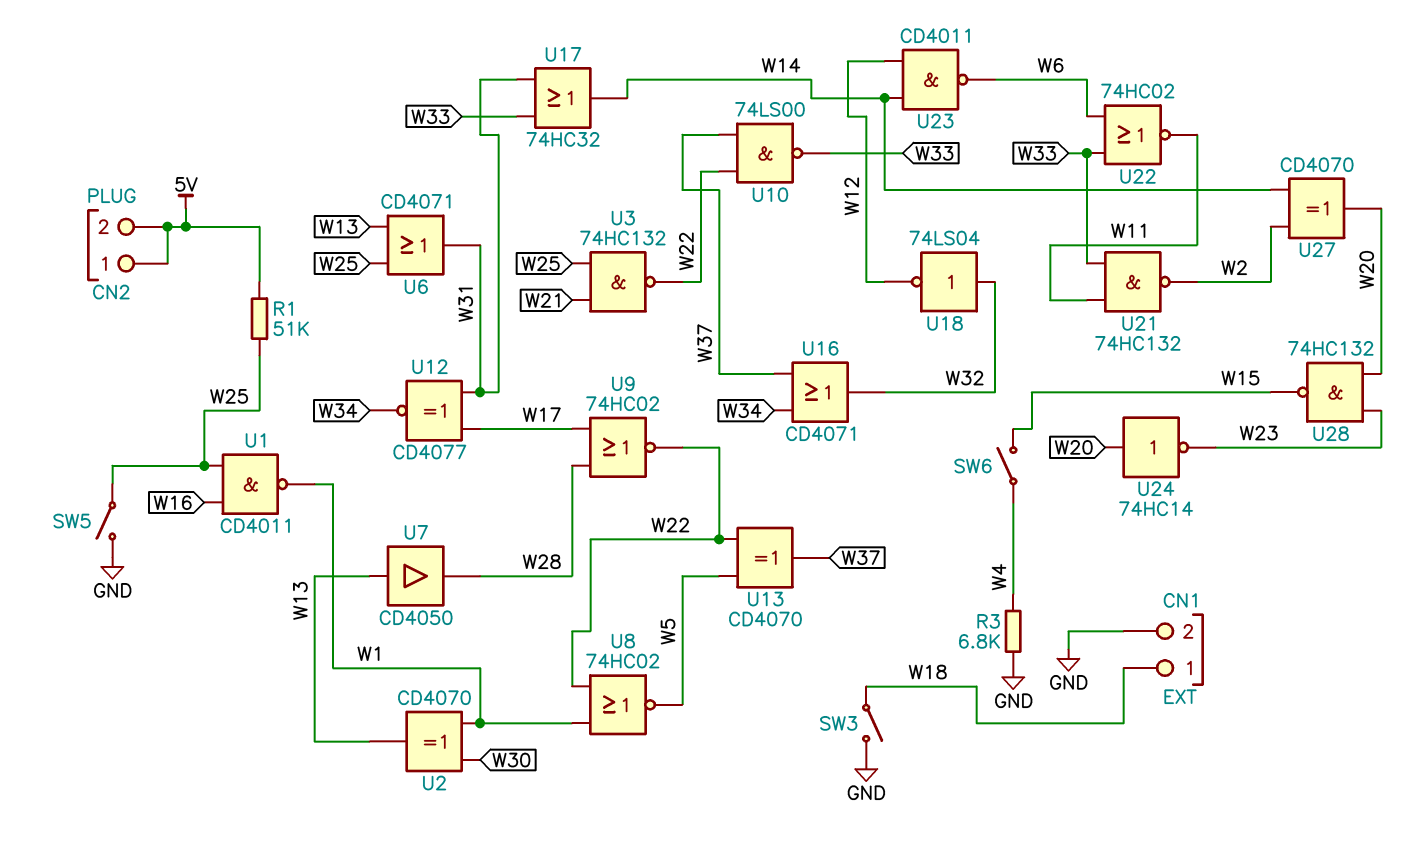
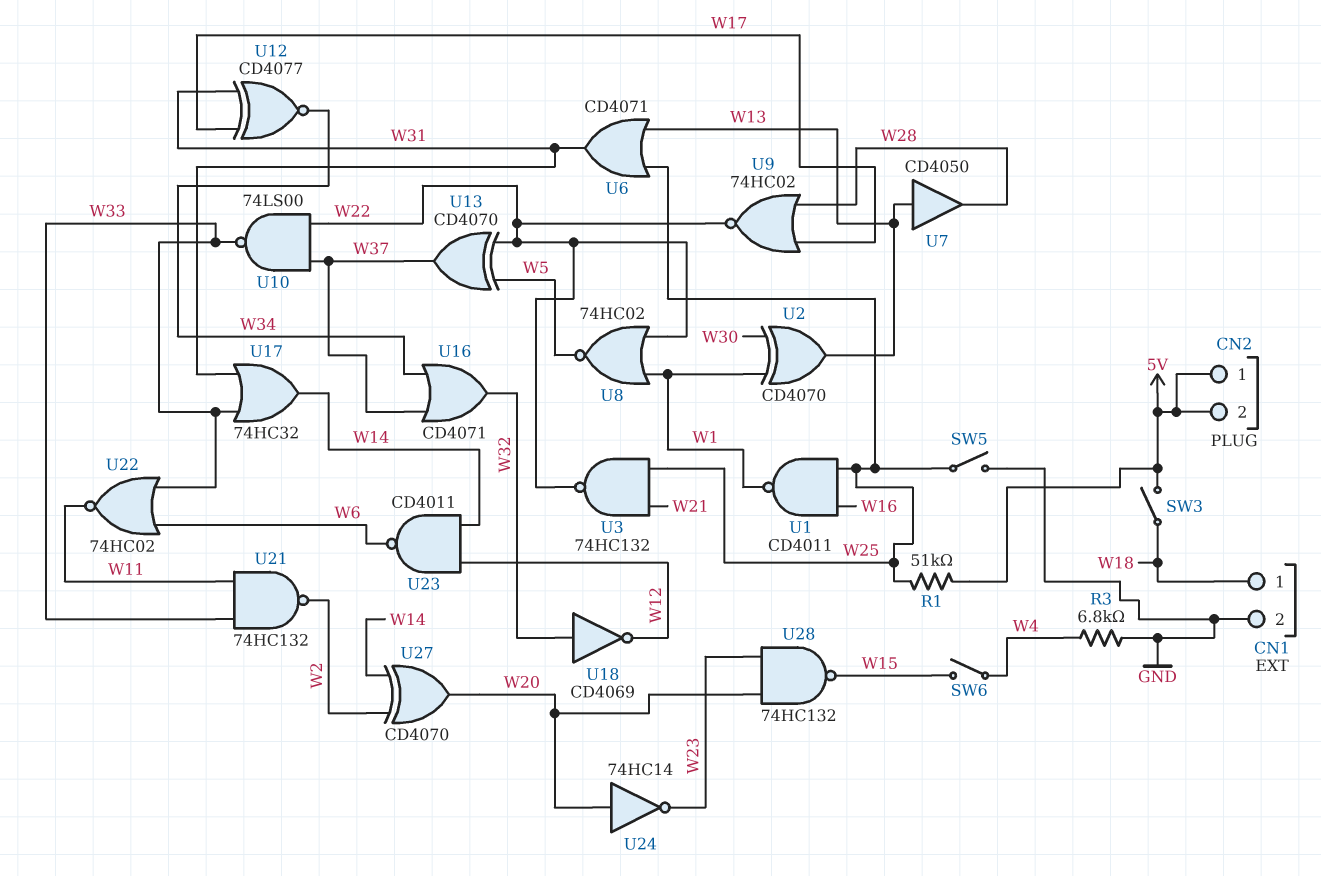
SW3: switch (GND, W18) -> switch (5V, W18)
U18: NOT 74LS04 (in W32, out W12) -> NOT CD4069 (in W32, out W12)

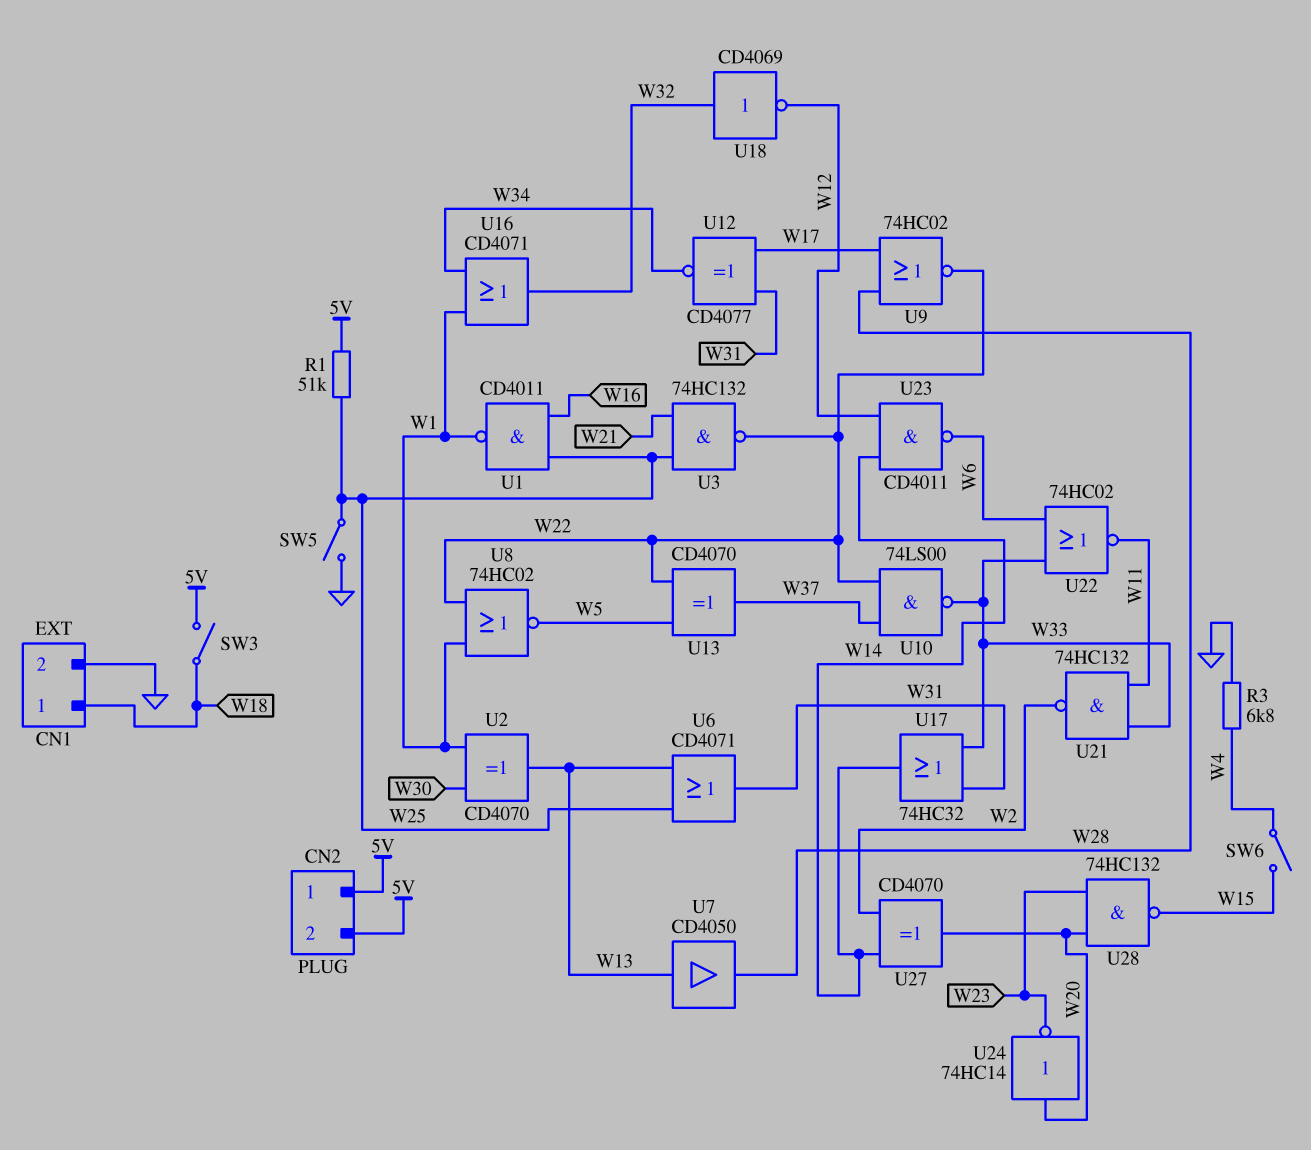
U16: OR CD4071 (in W34, in W37, out W32) -> OR CD4071 (in W1, in W34, out W32)

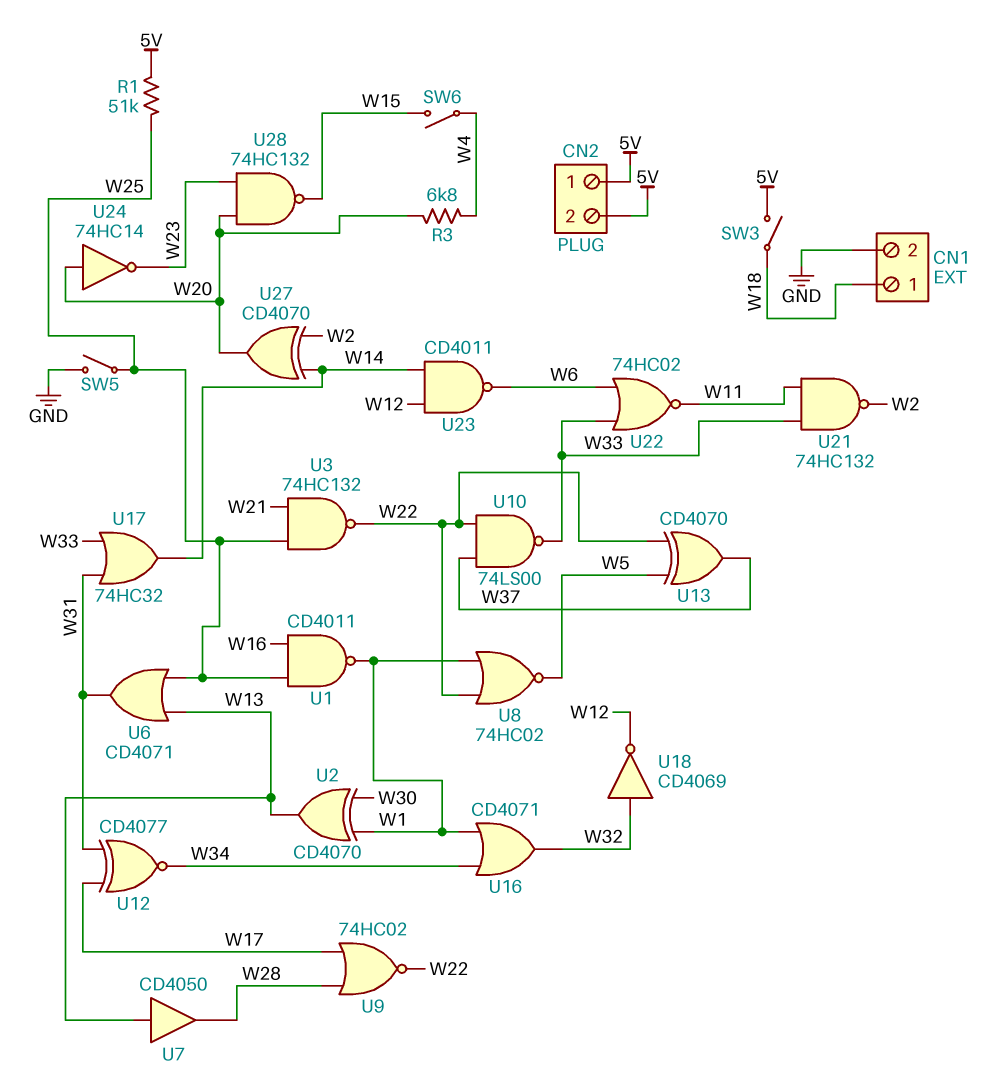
R3: 6.8k (GND, W4) -> 6.8k (W4, W20)

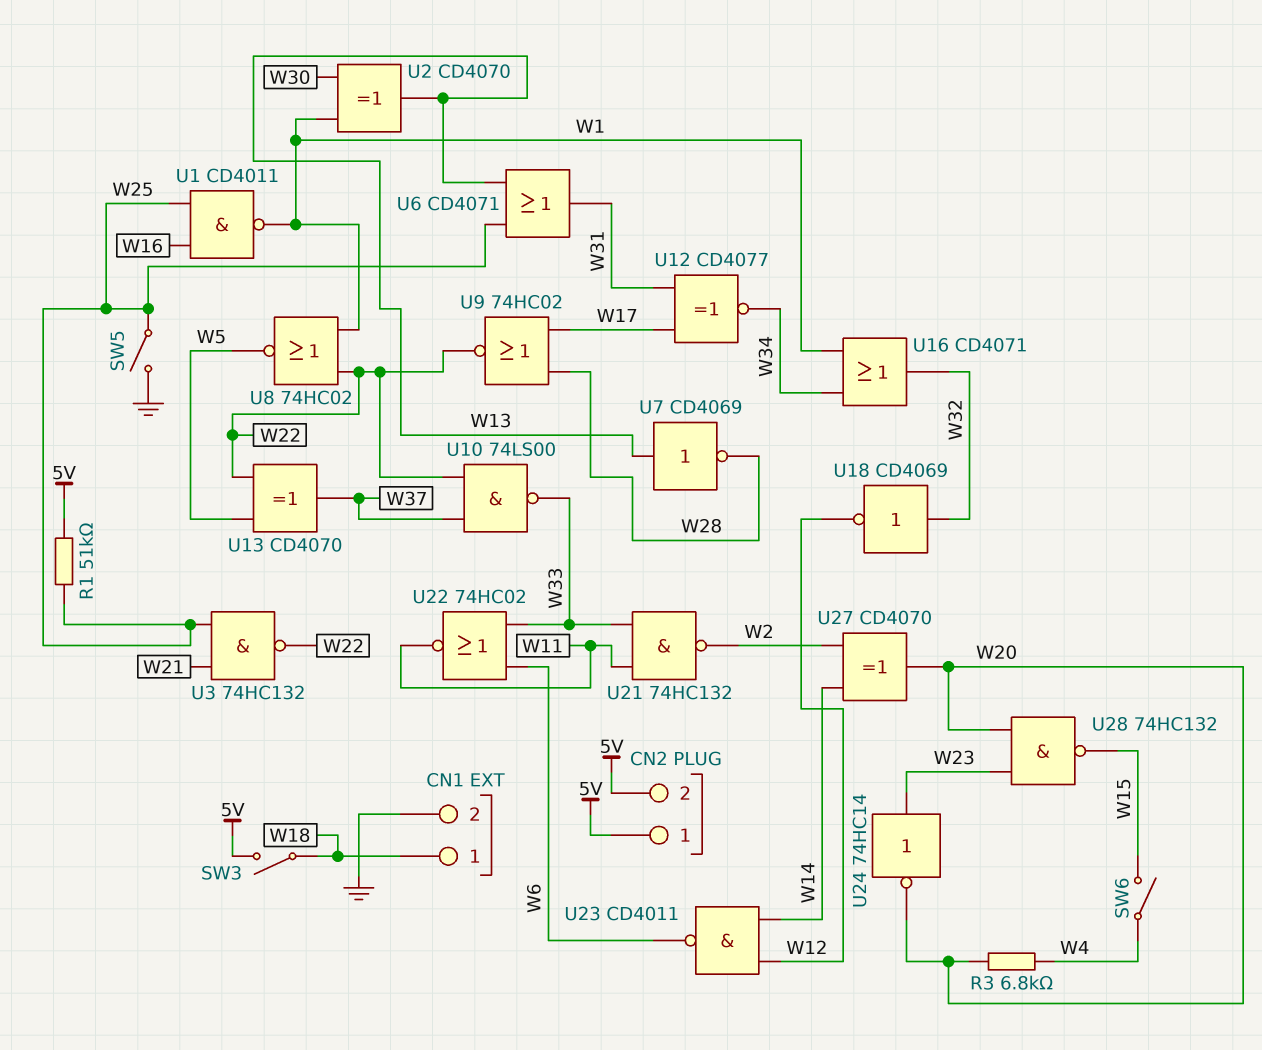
U7: buffer CD4050 (in W13, out W28) -> NOT CD4069 (in W13, out W28)
U17: OR 74HC32 (in W31, in W33, out W14) -> none
U24: NOT 74HC14 (in W20, out W23) -> NOT 74HC14 (in W23, out W20)

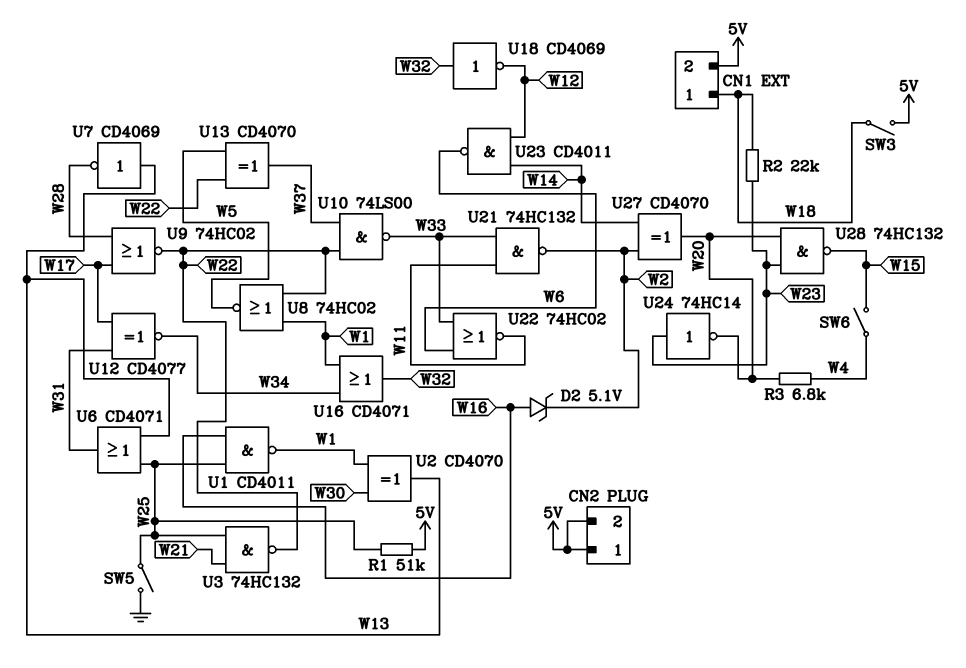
CN1 pin 2: GND -> 5V
D2: none -> zener 5.1V (A W16, K W2)
R2: none -> 22k (W18, W23)

